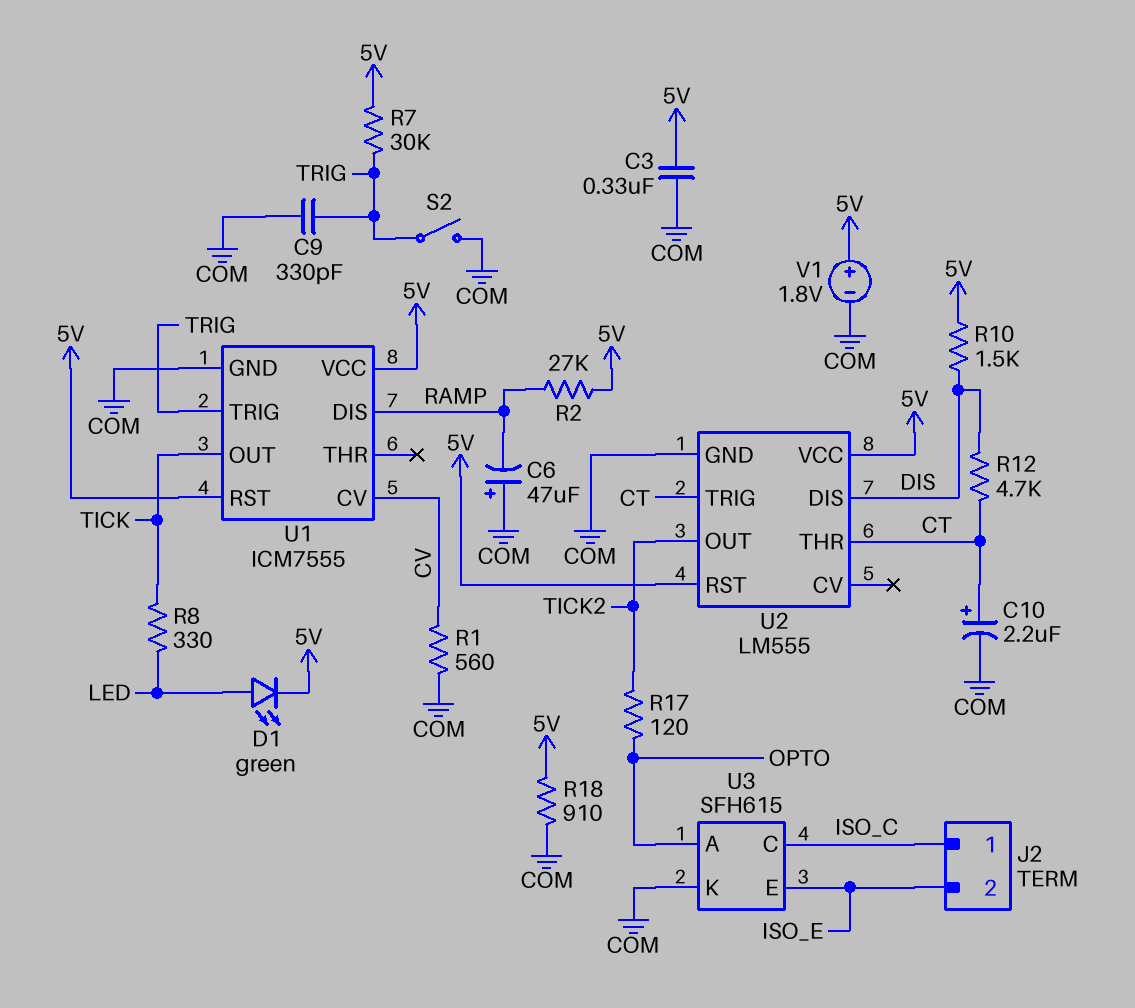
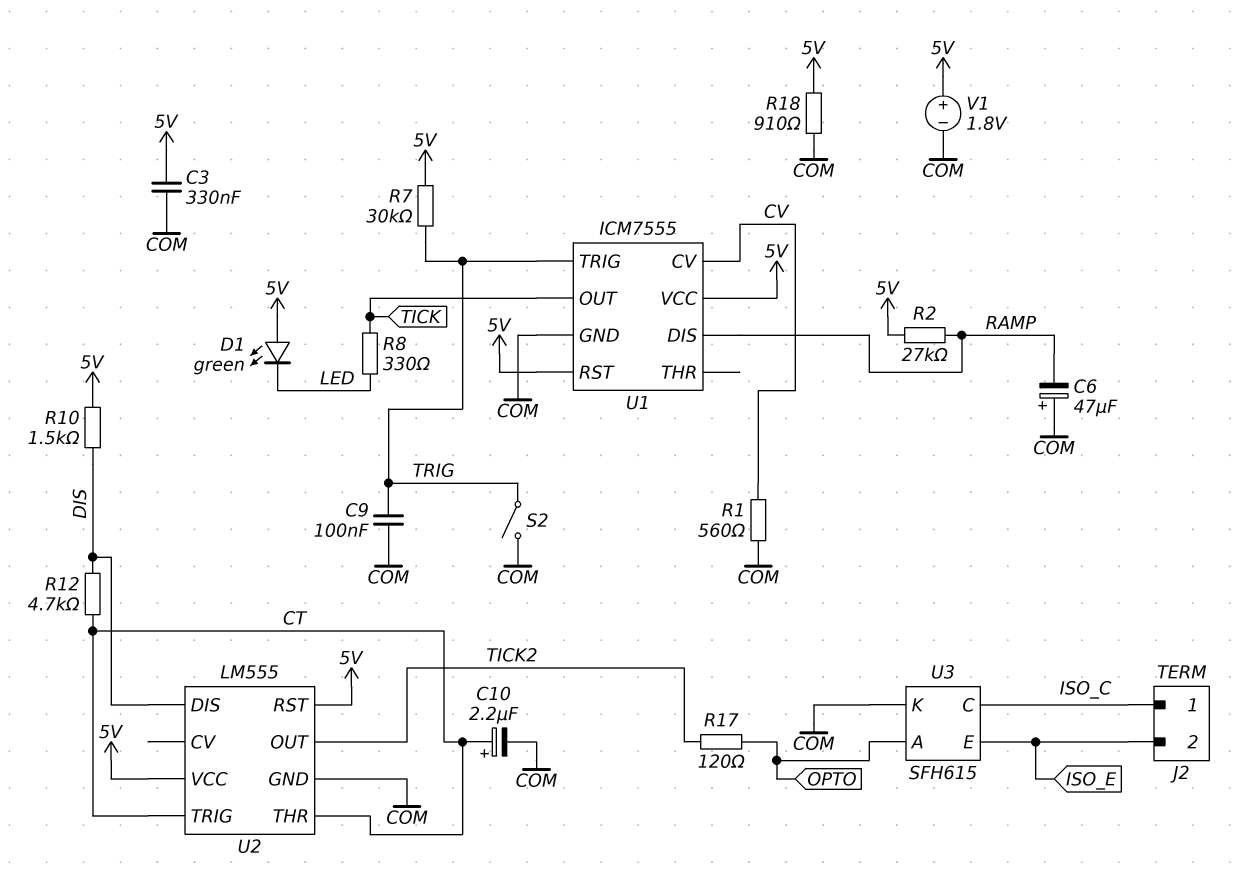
C9: 330pF (COM, TRIG) -> 100nF (COM, TRIG)
D1: LED green (A LED, K 5V) -> LED green (A 5V, K LED)

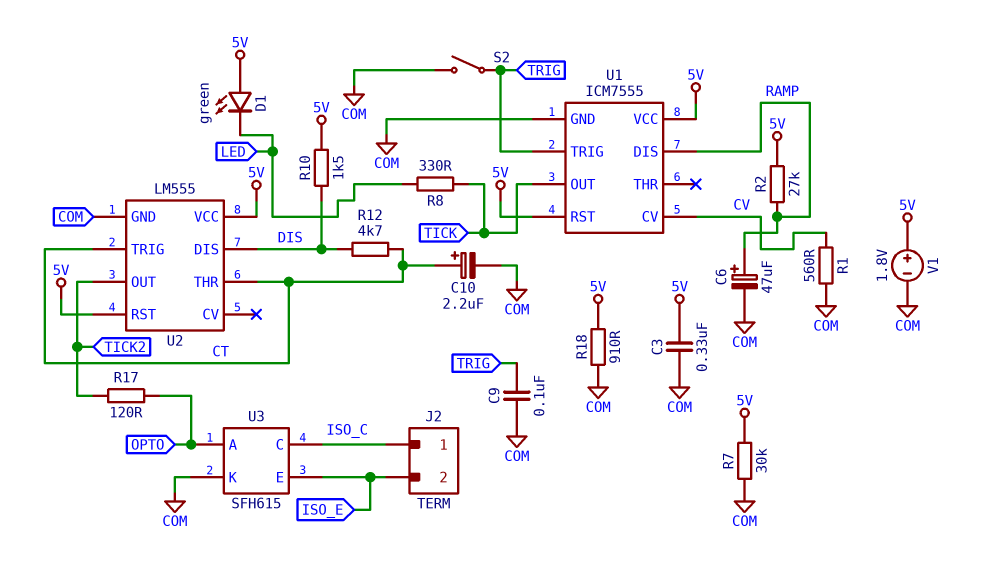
C6: 47uF (plus COM, minus RAMP) -> 47uF (plus RAMP, minus COM)
R7: 30k (5V, TRIG) -> 30k (5V, COM)

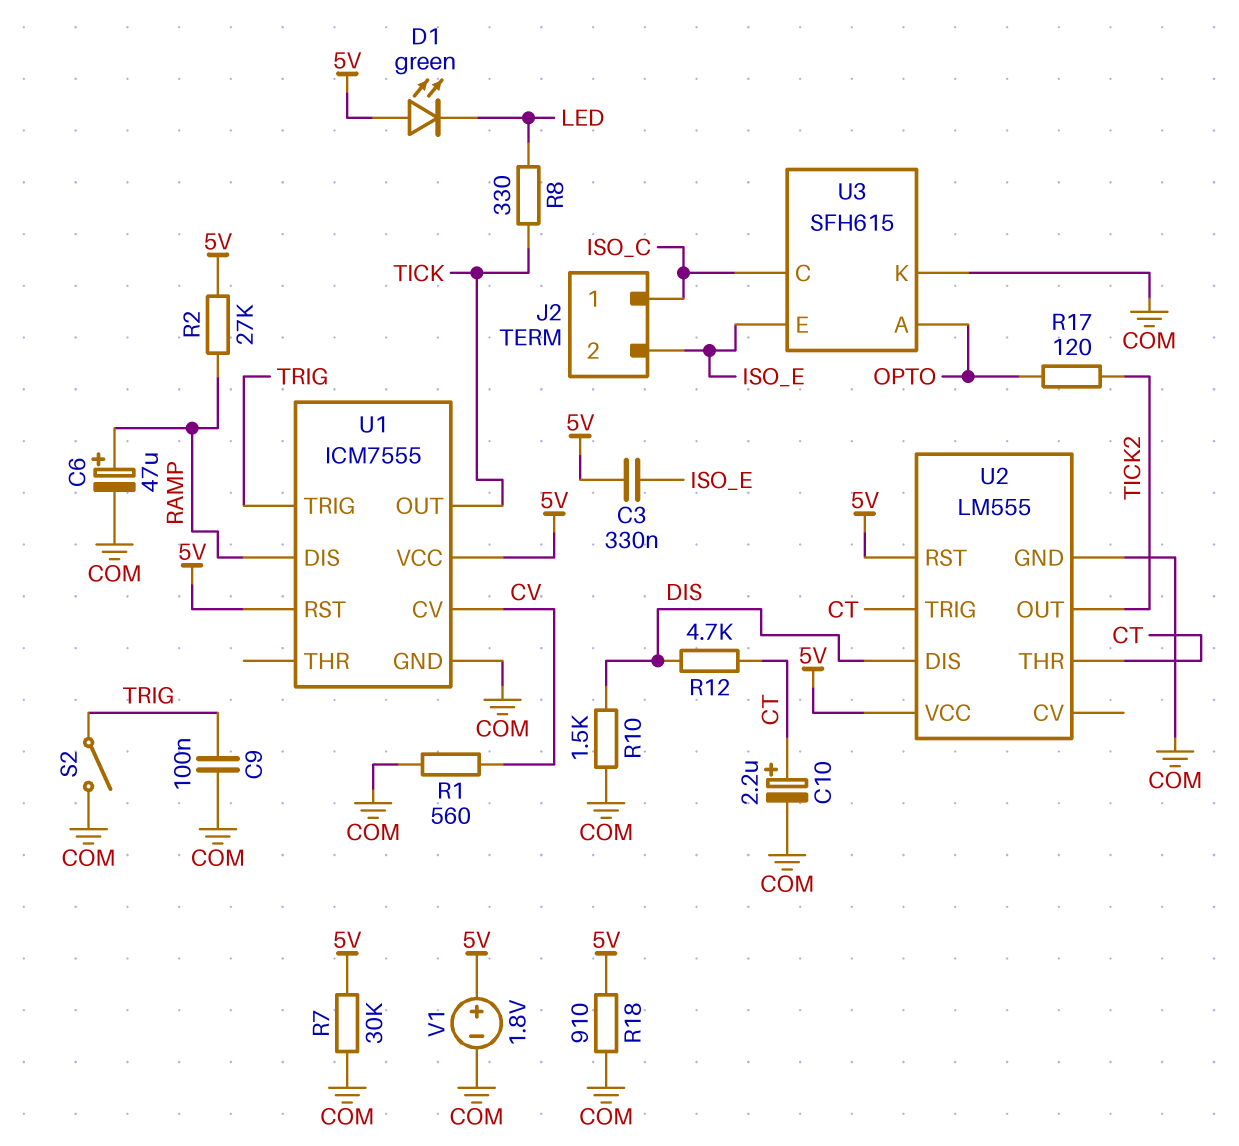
C3: 330nF (5V, COM) -> 330nF (5V, ISO_E)
R10: 1.5k (5V, DIS) -> 1.5k (COM, DIS)

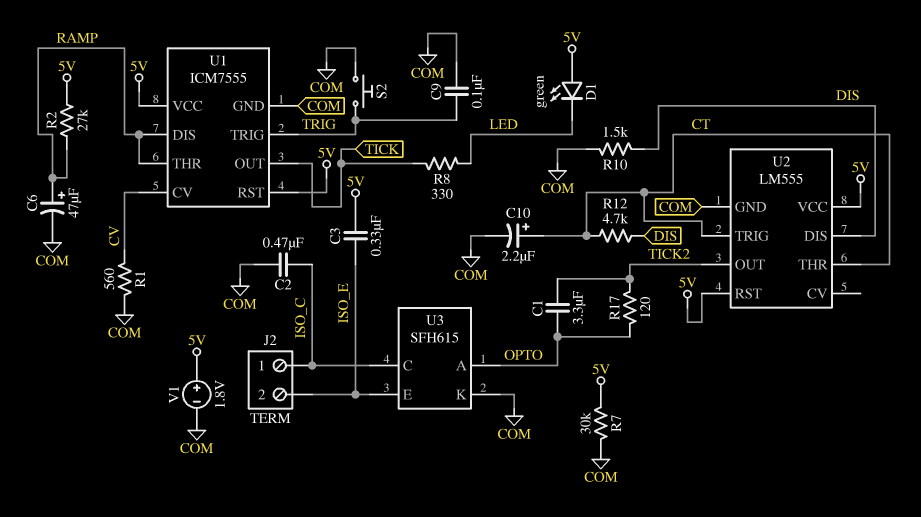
C1: none -> 3.3uF (OPTO, TICK2)
C2: none -> 470nF (COM, ISO_C)
R18: 910 (5V, COM) -> none
S2: switch (COM, TRIG) -> button (COM, TRIG)
U1 pin THR: none -> RAMP

